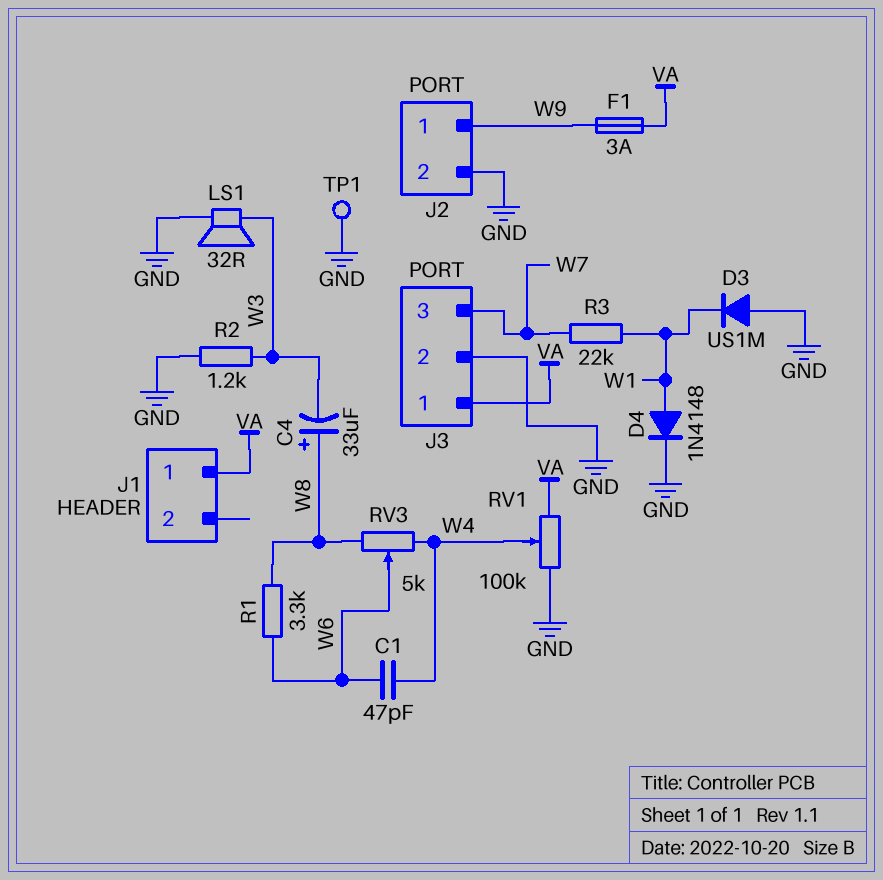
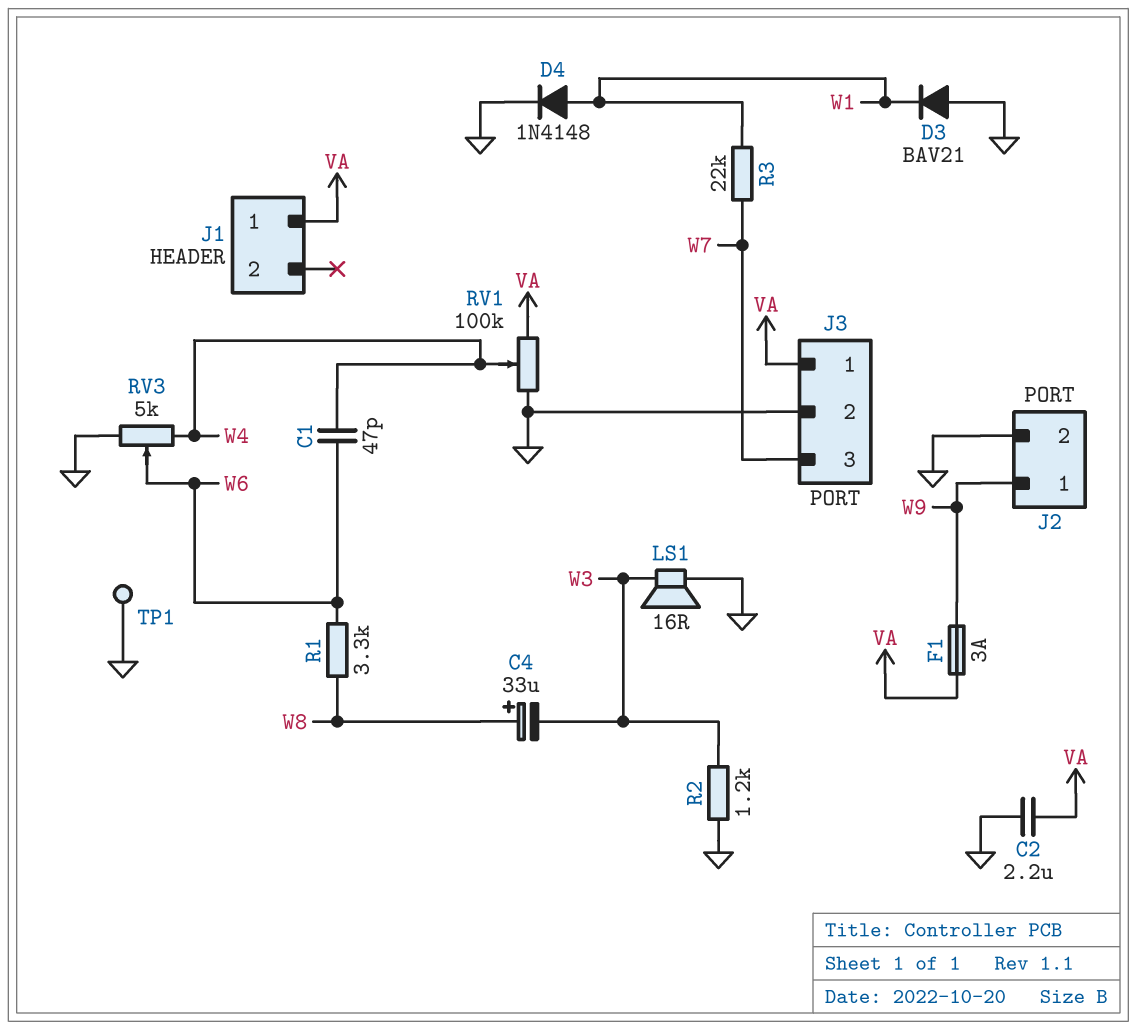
C2: none -> 2.2uF (GND, VA)
D3: diode US1M (A GND, K W1) -> diode BAV21 (A GND, K W1)
LS1: speaker 32R (GND, W3) -> speaker 16R (GND, W3)
RV3: 5k (W4, W8, wiper W6) -> 5k (GND, W4, wiper W6)

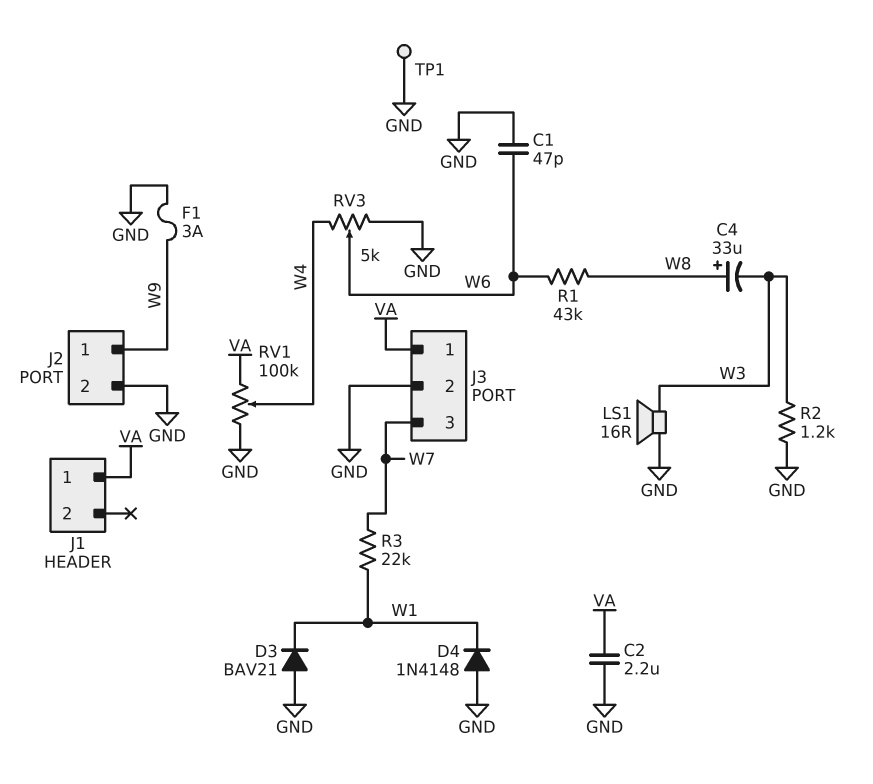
C1: 47pF (W4, W6) -> 47pF (GND, W6)
D4: diode 1N4148 (A W1, K GND) -> diode 1N4148 (A GND, K W1)
F1: 3A (VA, W9) -> 3A (GND, W9)
R1: 3.3k (W6, W8) -> 43k (W6, W8)

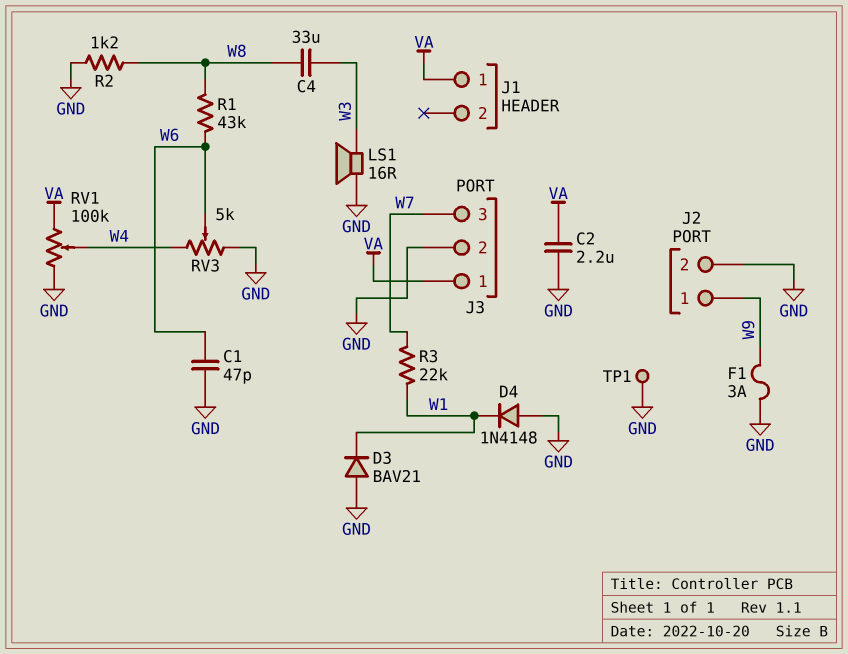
C4: 33uF (plus W8, minus W3) -> 33uF (W3, W8)
R2: 1.2k (GND, W3) -> 1.2k (GND, W8)

